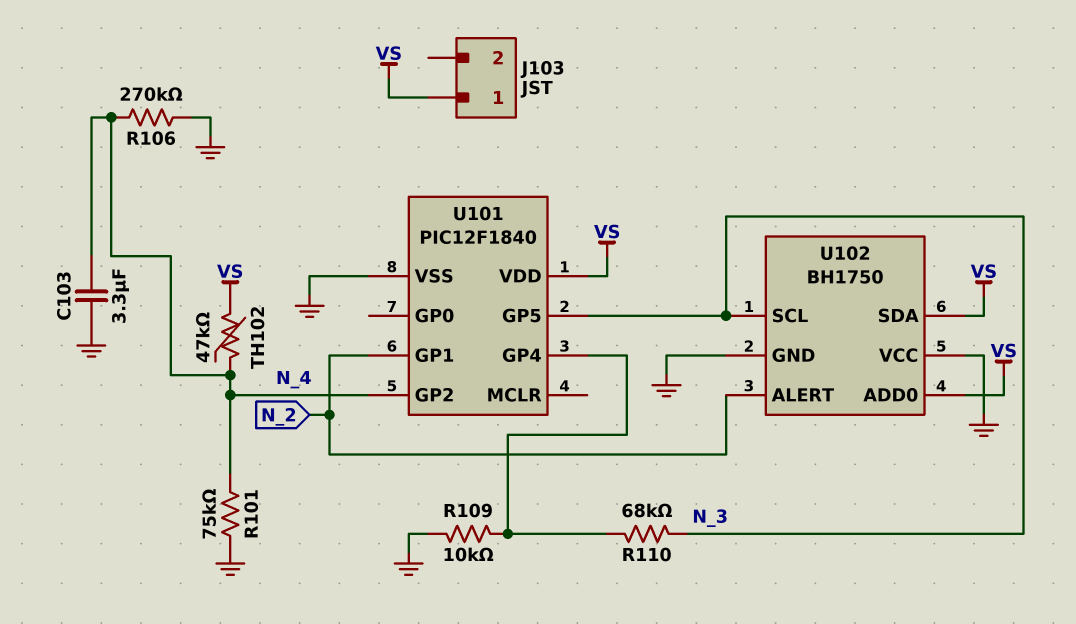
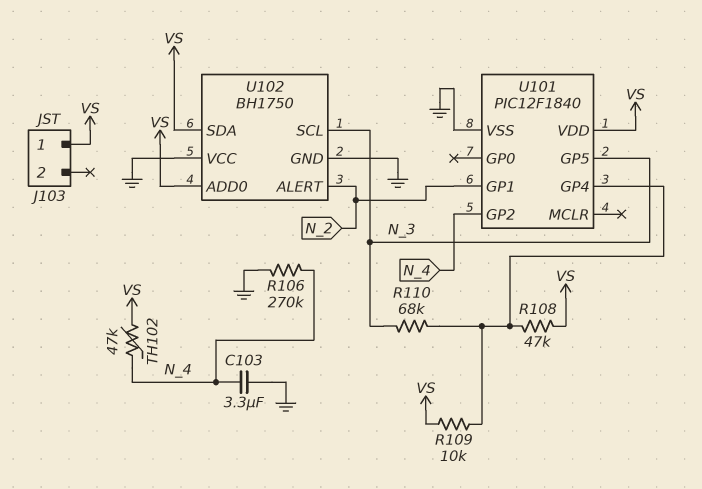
R101: 75k (GND, N_4) -> none
R108: none -> 47k (U101/GP4, VS)
R109: 10k (GND, U101/GP4) -> 10k (U101/GP4, VS)

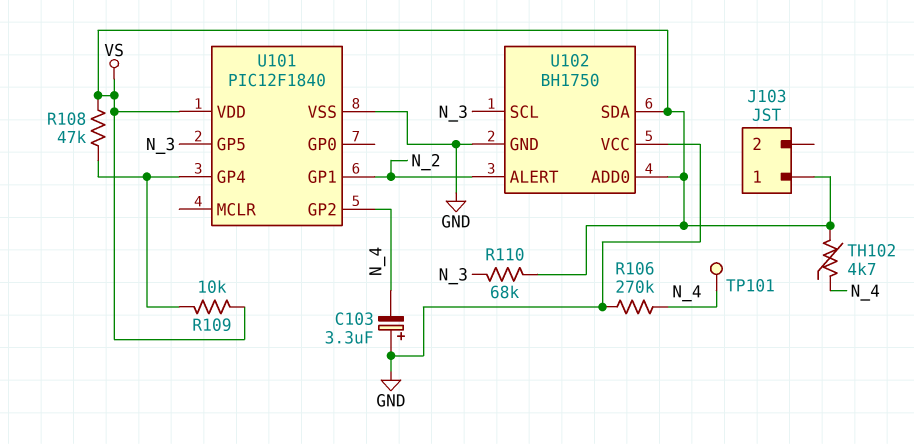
C103: 3.3uF (GND, N_4) -> 3.3uF (plus GND, minus N_4)
R110: 68k (N_3, U101/GP4) -> 68k (N_3, VS)
TH102: 47k (N_4, VS) -> 4.7k (N_4, VS)
TP101: none -> test point (N_4)

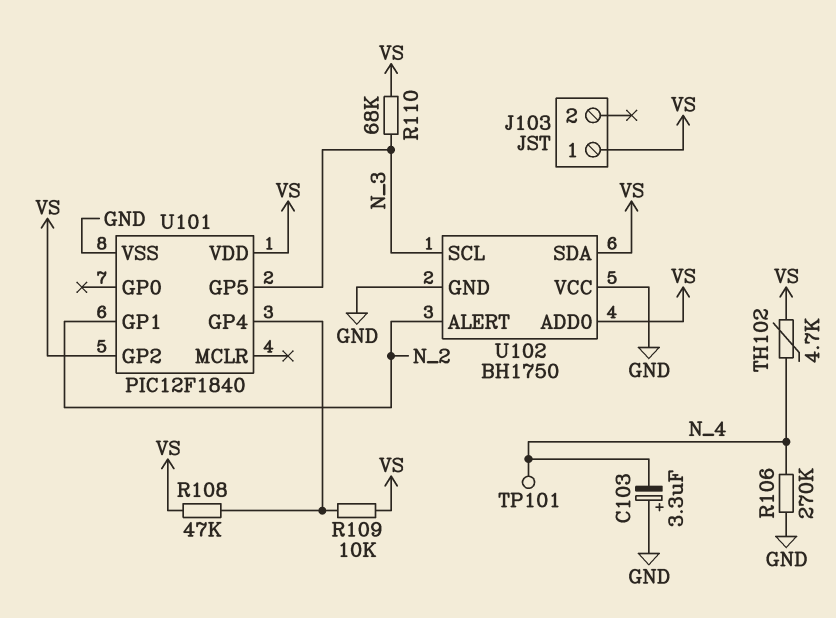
U101 pin GP2: N_4 -> VS

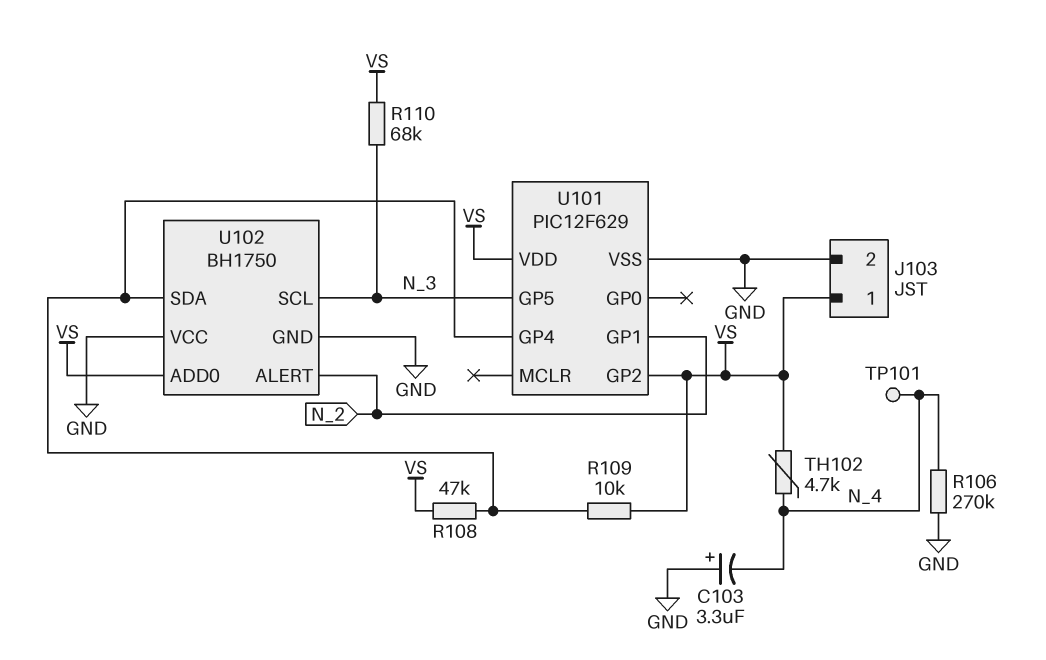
J103 pin 2: none -> GND
U101: PIC12F1840 -> PIC12F629
U102 pin SDA: VS -> U101/GP4

